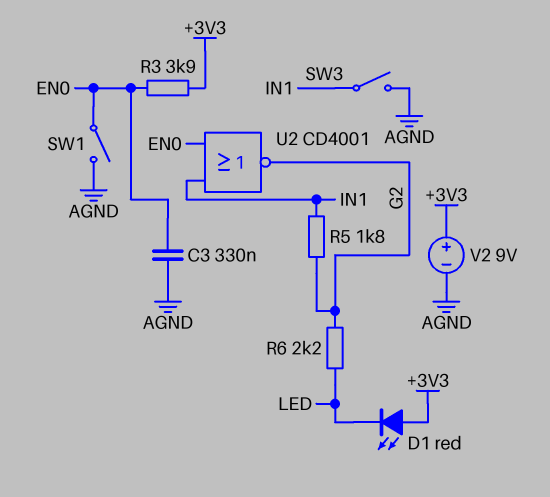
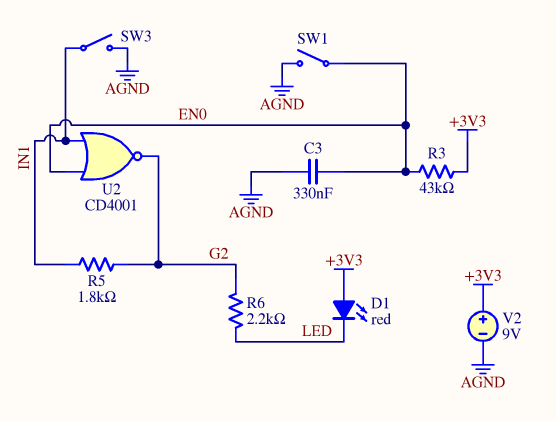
R3: 3.9k (+3V3, EN0) -> 43k (+3V3, EN0)

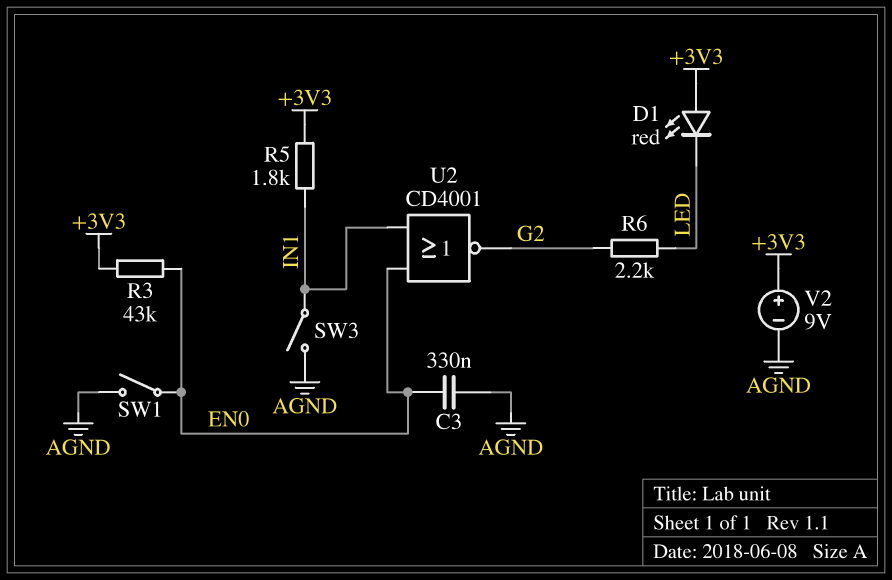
R5: 1.8k (G2, IN1) -> 1.8k (+3V3, IN1)

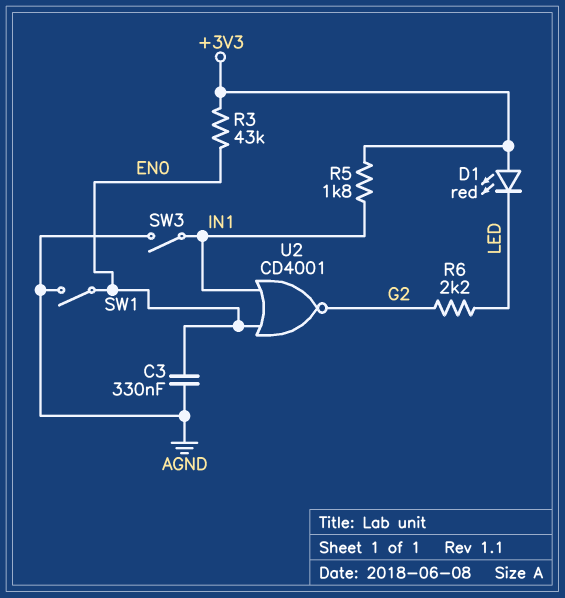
V2: 9V (plus +3V3, minus AGND) -> none

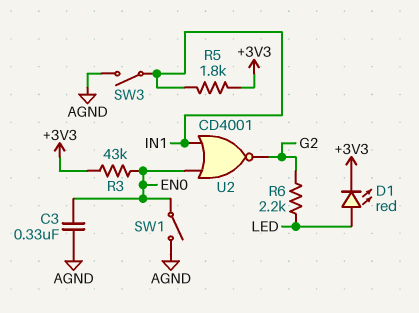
D1: LED red (A +3V3, K LED) -> LED red (A LED, K +3V3)

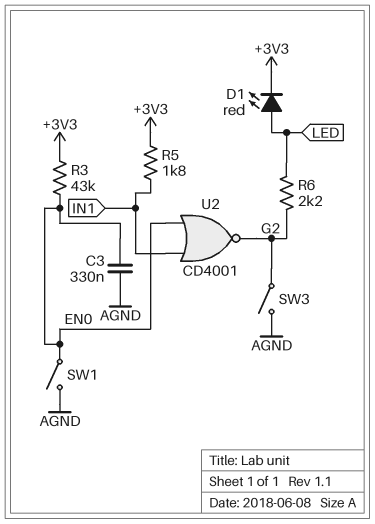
SW3: switch (AGND, IN1) -> switch (AGND, G2)

